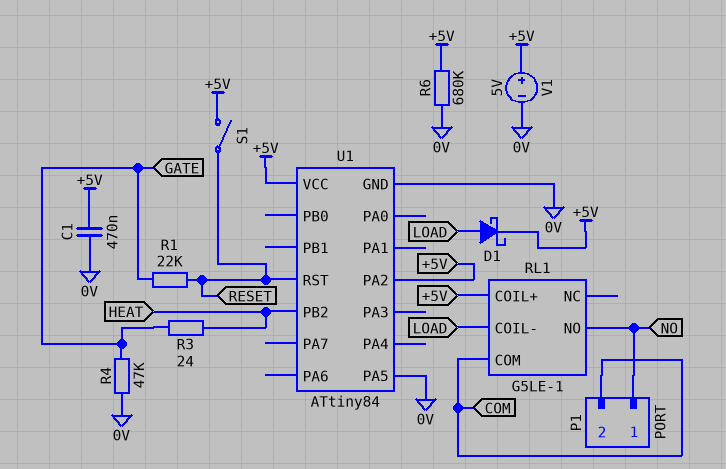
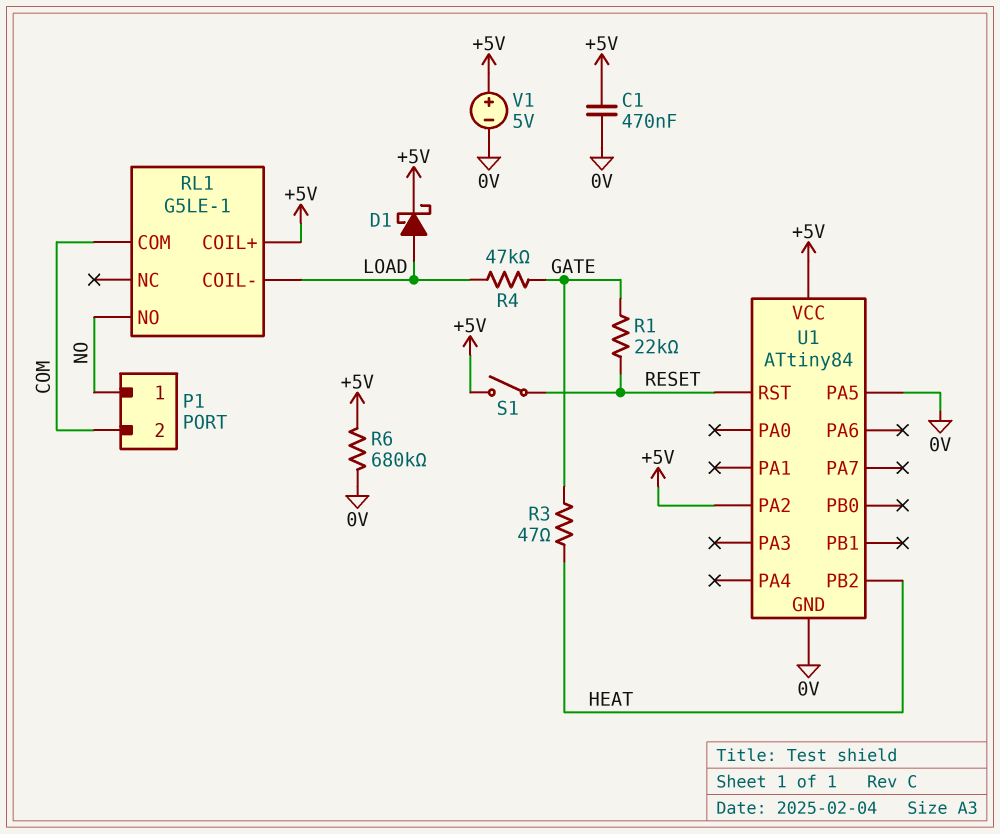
R3: 24 (GATE, HEAT) -> 47 (GATE, HEAT)
R4: 47k (0V, GATE) -> 47k (GATE, LOAD)

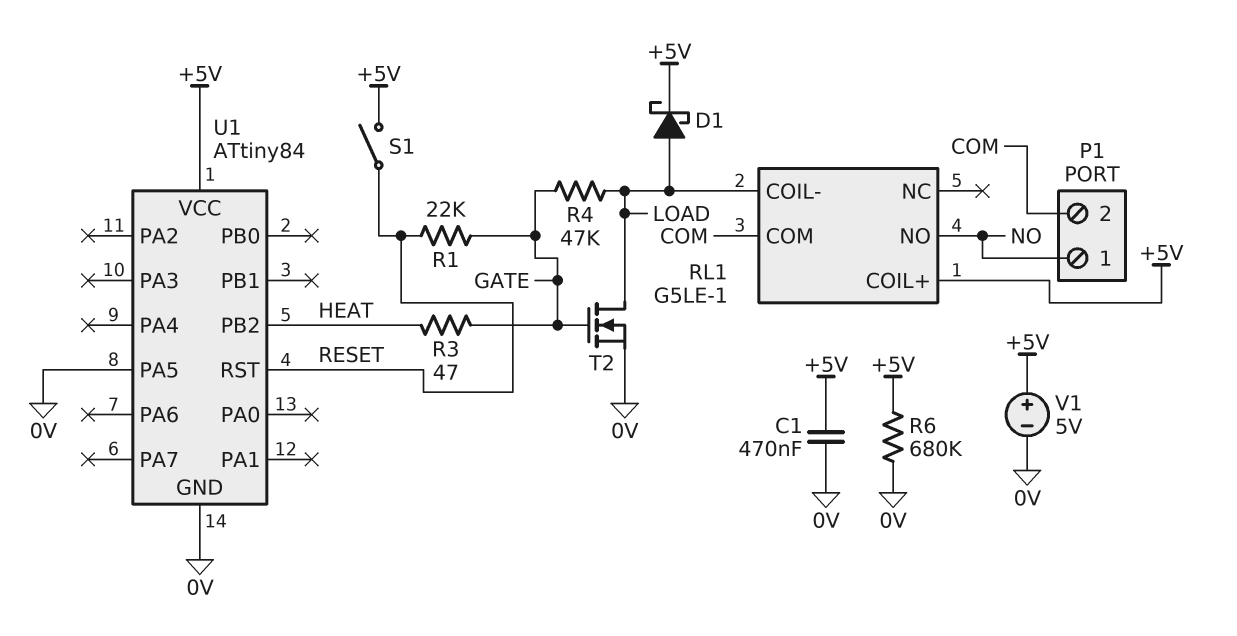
T2: none -> NMOS (G GATE, D LOAD, S 0V)
U1 pin PA2: +5V -> none

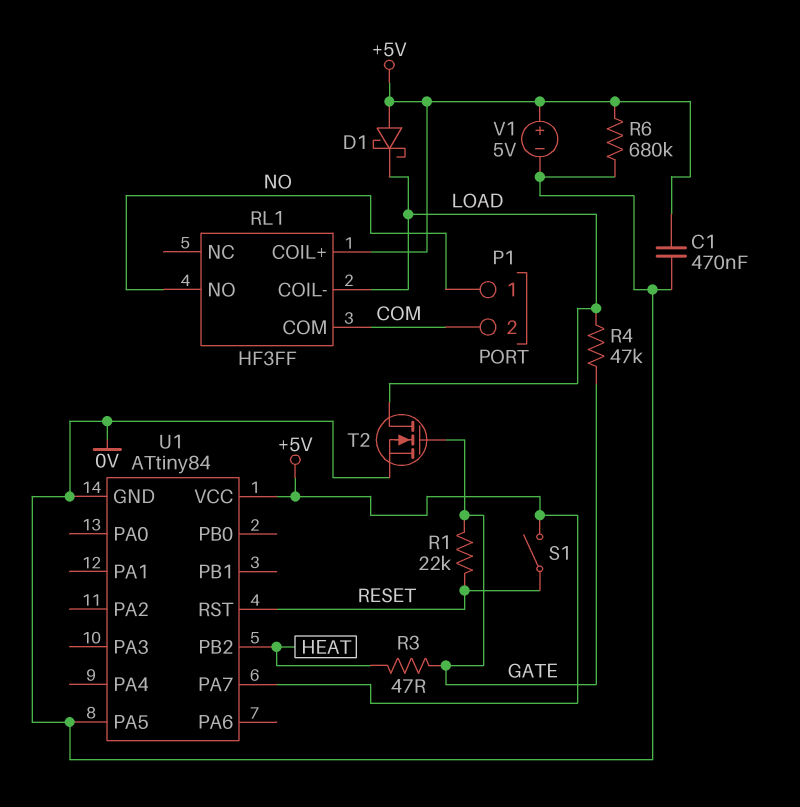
D1: schottky (A LOAD, K +5V) -> schottky (A +5V, K LOAD)
RL1: G5LE-1 -> HF3FF
U1 pin PA7: none -> +5V

